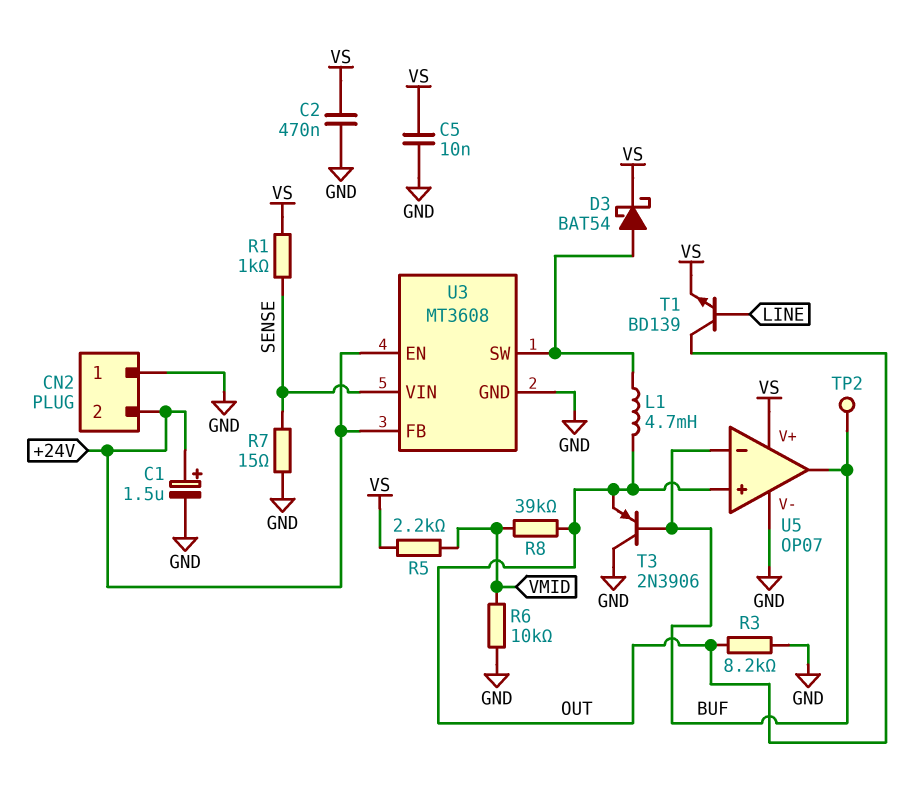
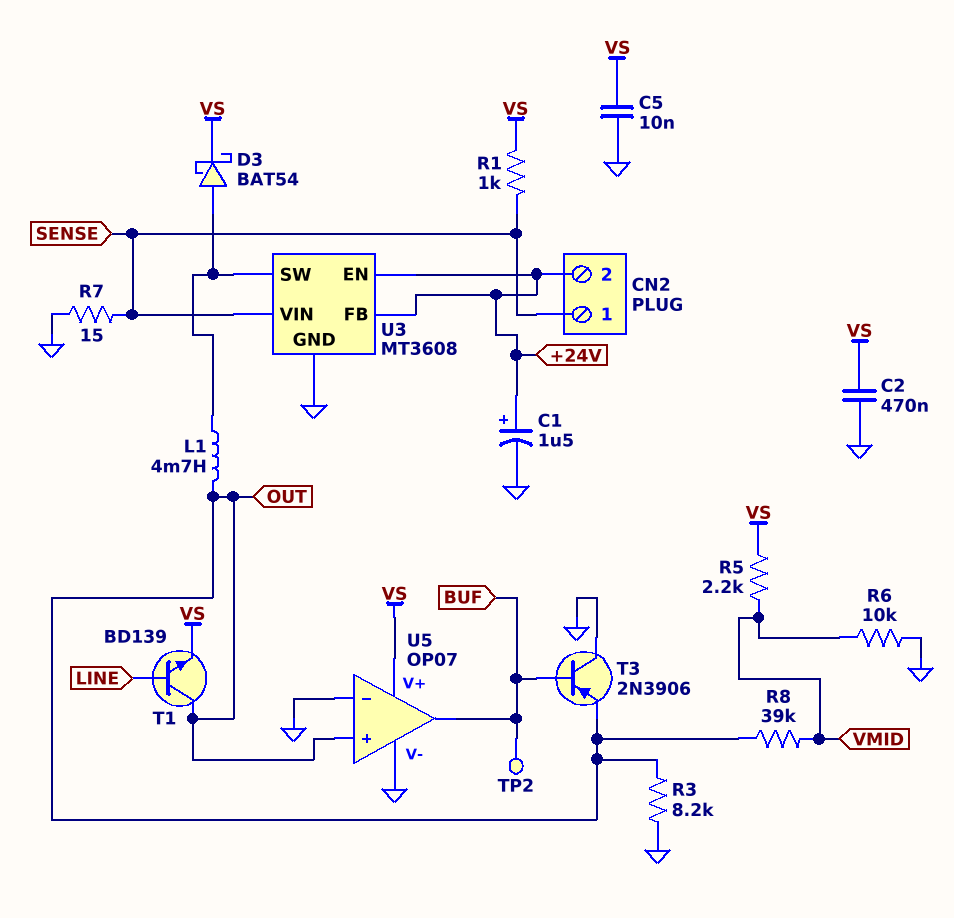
CN2 pin 1: GND -> SENSE
U5 pin in-: BUF -> GND

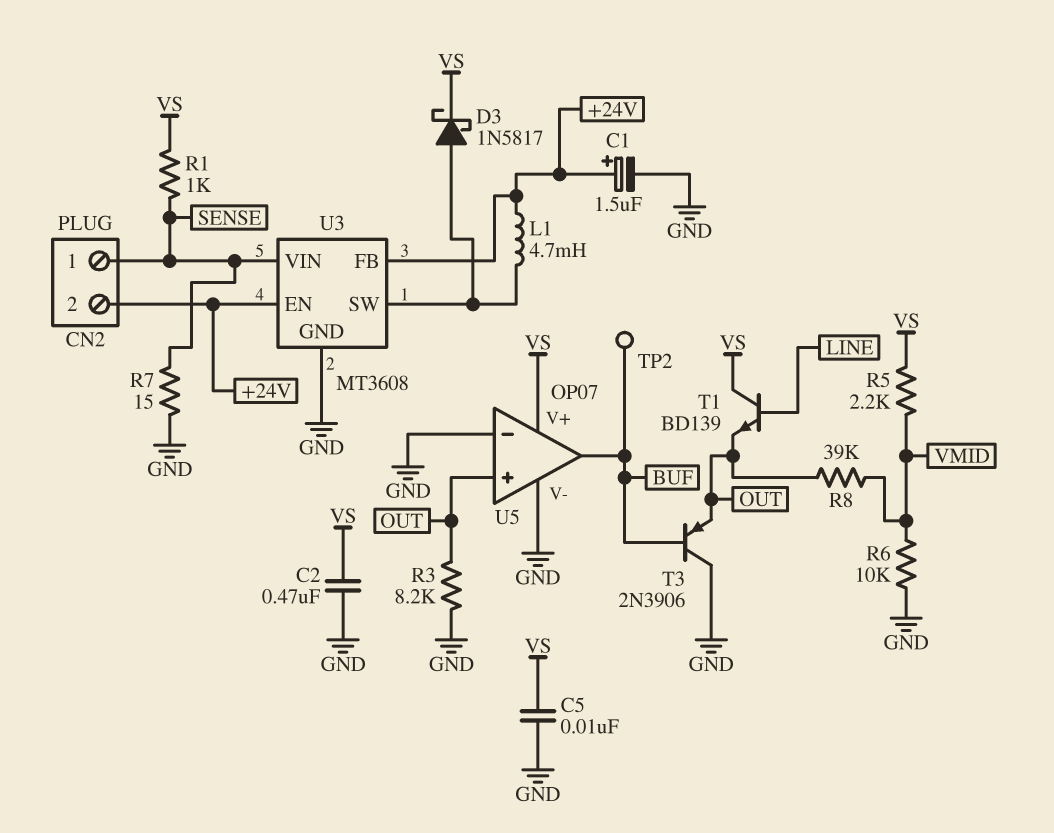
D3: schottky BAT54 (A U3/SW, K VS) -> schottky 1N5817 (A U3/SW, K VS)
L1: 4.7mH (OUT, U3/SW) -> 4.7mH (+24V, U3/SW)
T1: NPN BD139 (B LINE, C OUT, E VS) -> NPN BD139 (B LINE, C VS, E OUT)

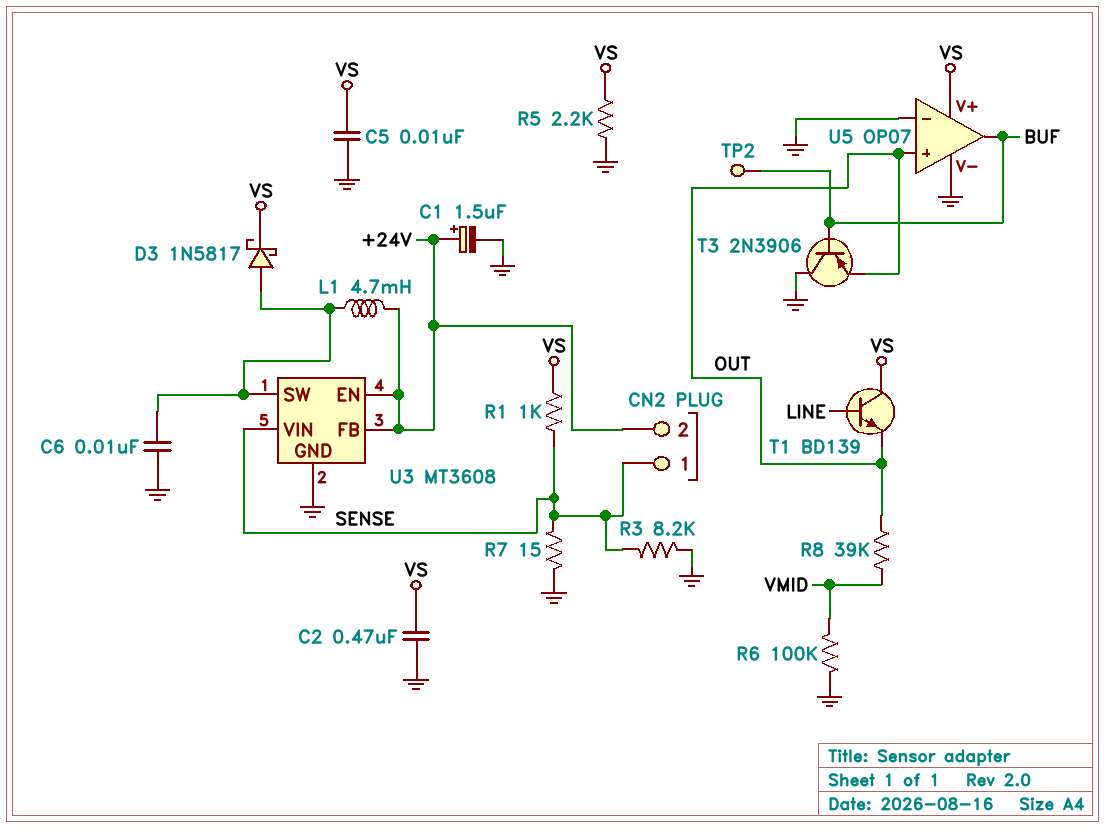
C6: none -> 10nF (GND, U3/SW)
R3: 8.2k (GND, OUT) -> 8.2k (GND, SENSE)
R5: 2.2k (VMID, VS) -> 2.2k (GND, VS)
R6: 10k (GND, VMID) -> 100k (GND, VMID)

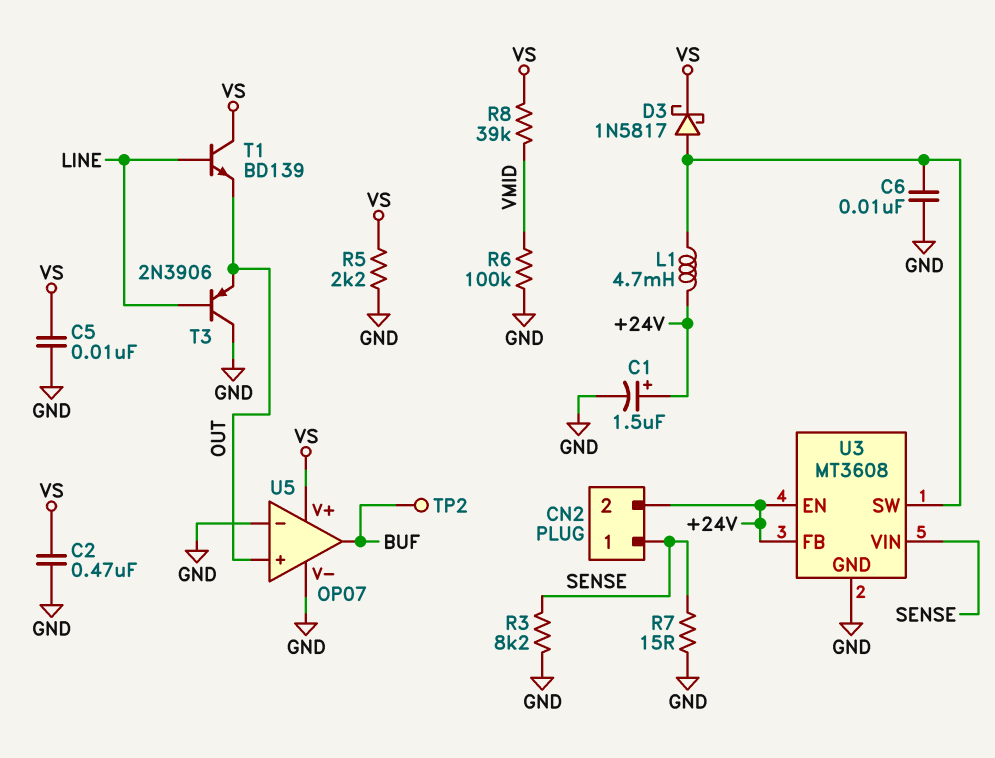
R1: 1k (SENSE, VS) -> none
R8: 39k (OUT, VMID) -> 39k (VMID, VS)
T3: PNP 2N3906 (B BUF, C GND, E OUT) -> PNP 2N3906 (B LINE, C GND, E OUT)

